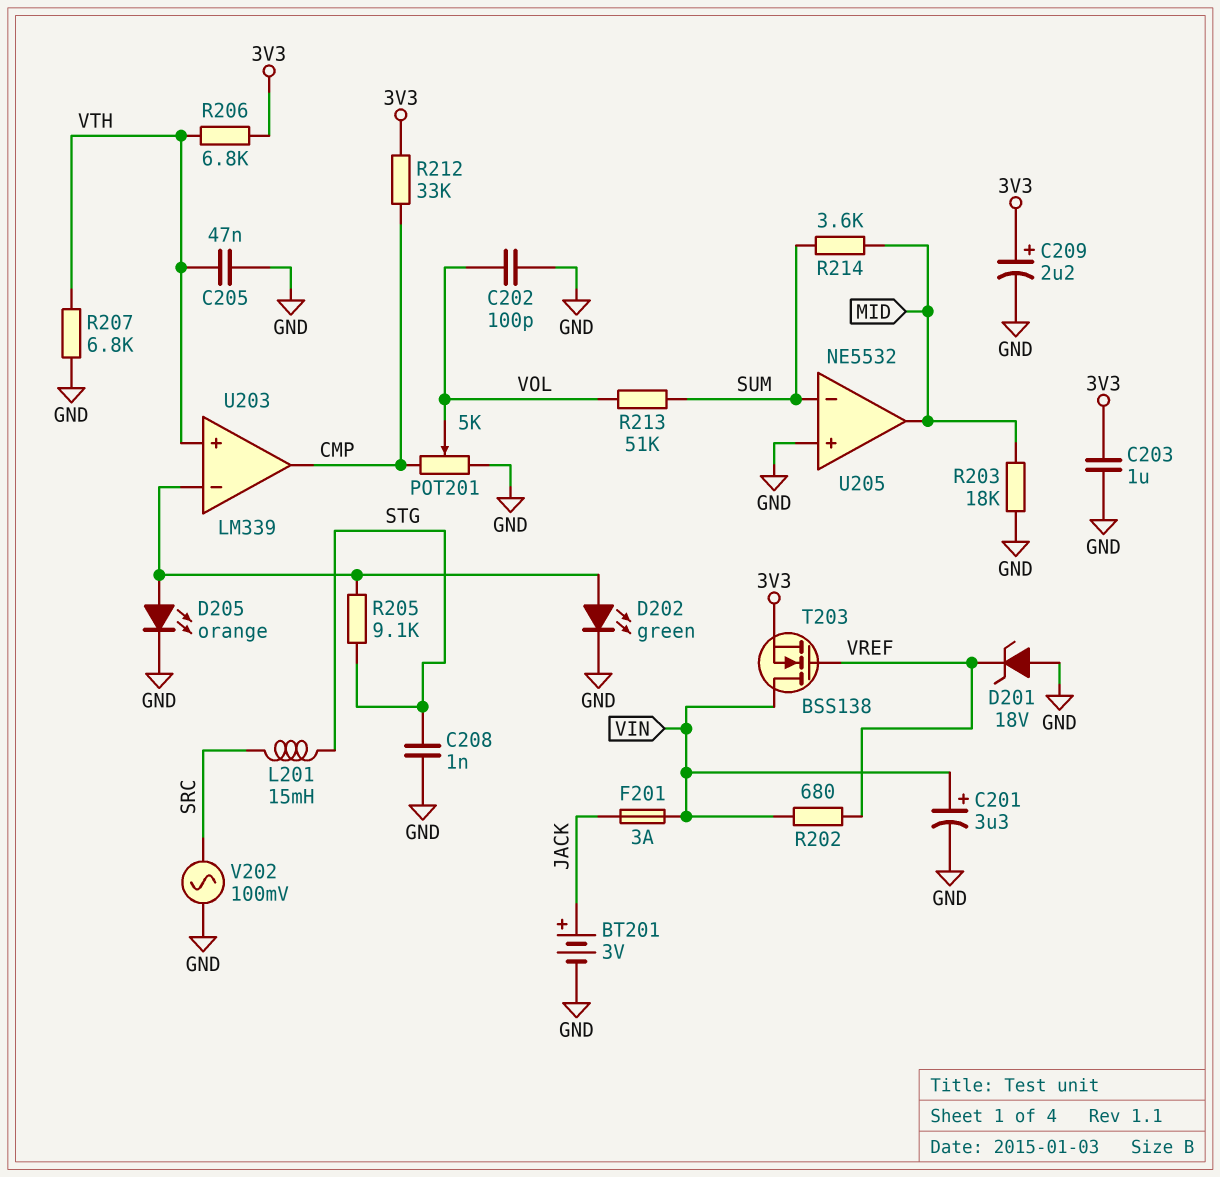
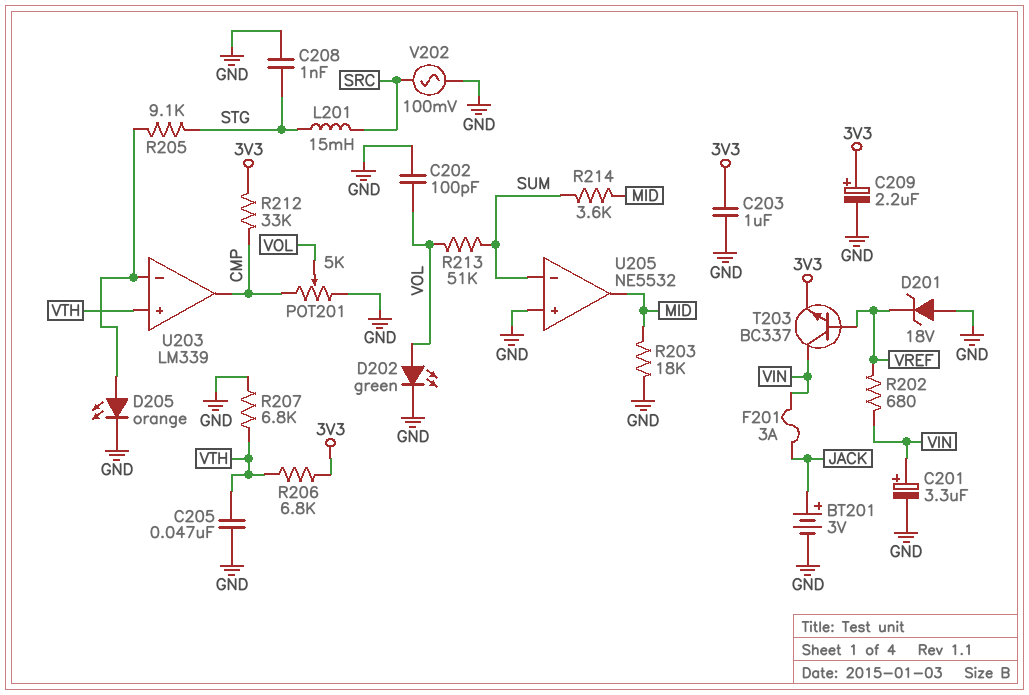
D202: LED green (A U203/in-, K GND) -> LED green (A VOL, K GND)
T203: NMOS BSS138 (G VREF, D VIN, S 3V3) -> NPN BC337 (B VREF, C VIN, E 3V3)

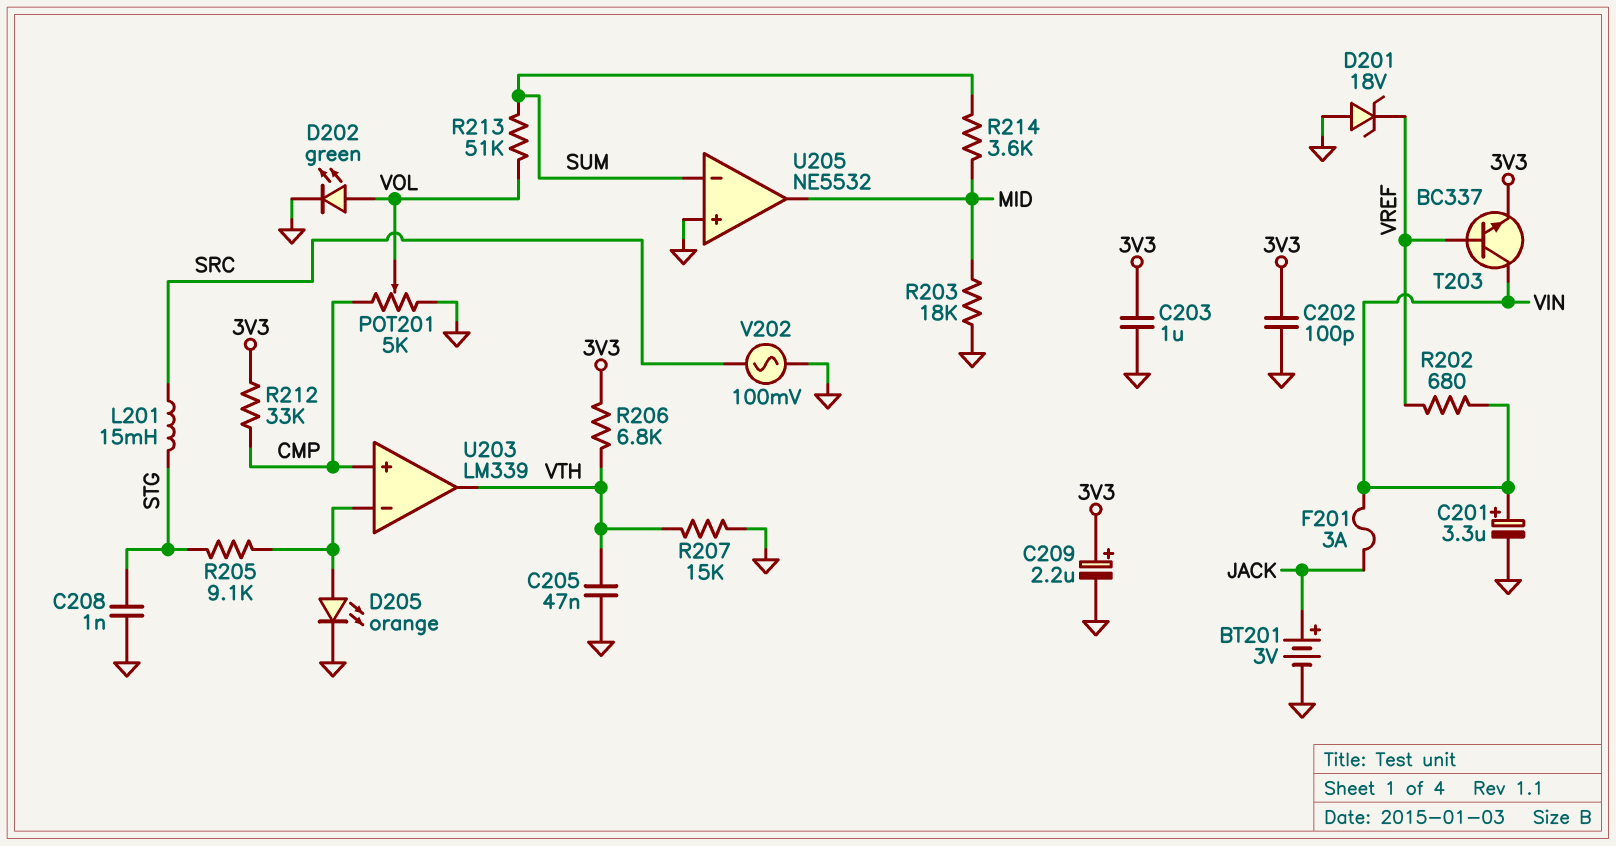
C202: 100pF (GND, VOL) -> 100pF (3V3, GND)
R207: 6.8k (GND, VTH) -> 15k (GND, VTH)
U203 pin in+: VTH -> CMP
U203 pin out: CMP -> VTH

